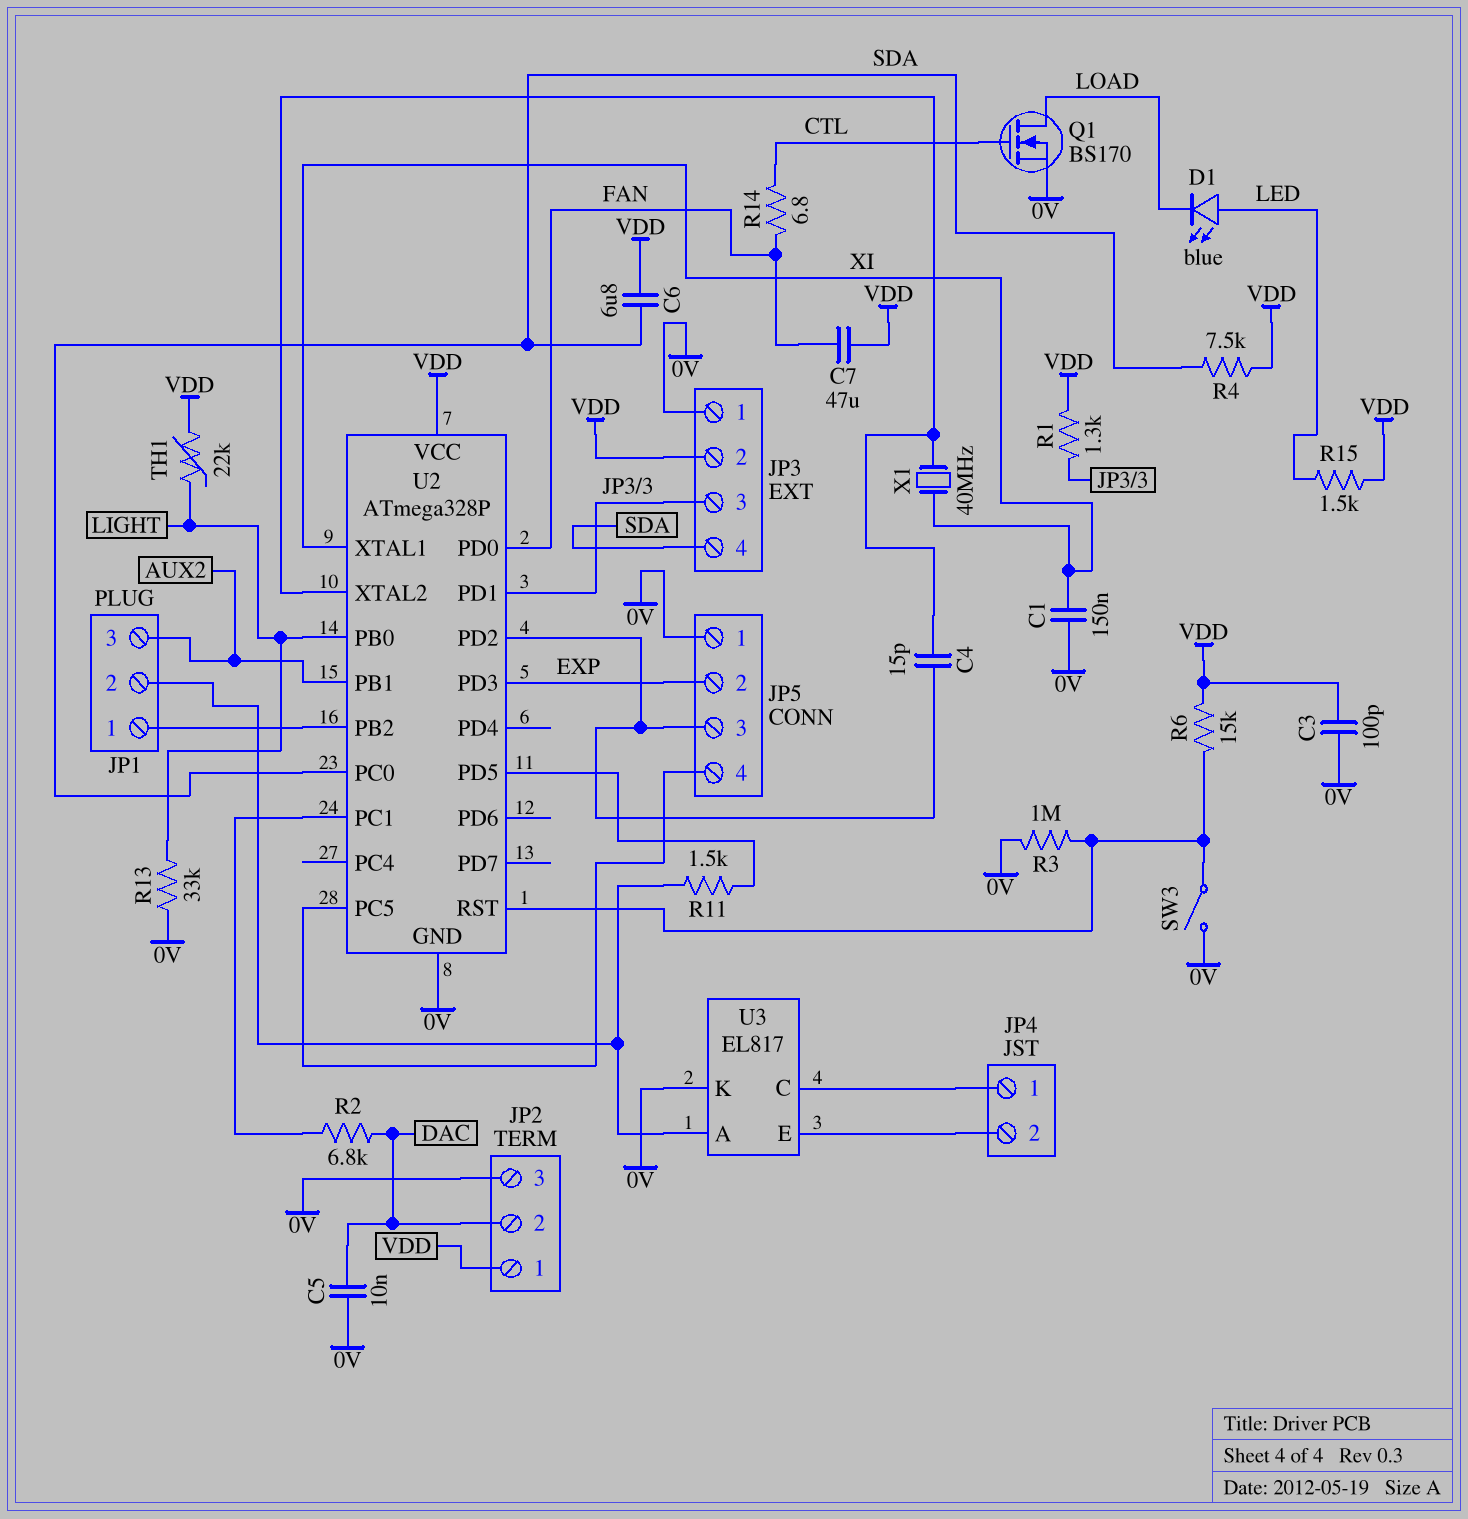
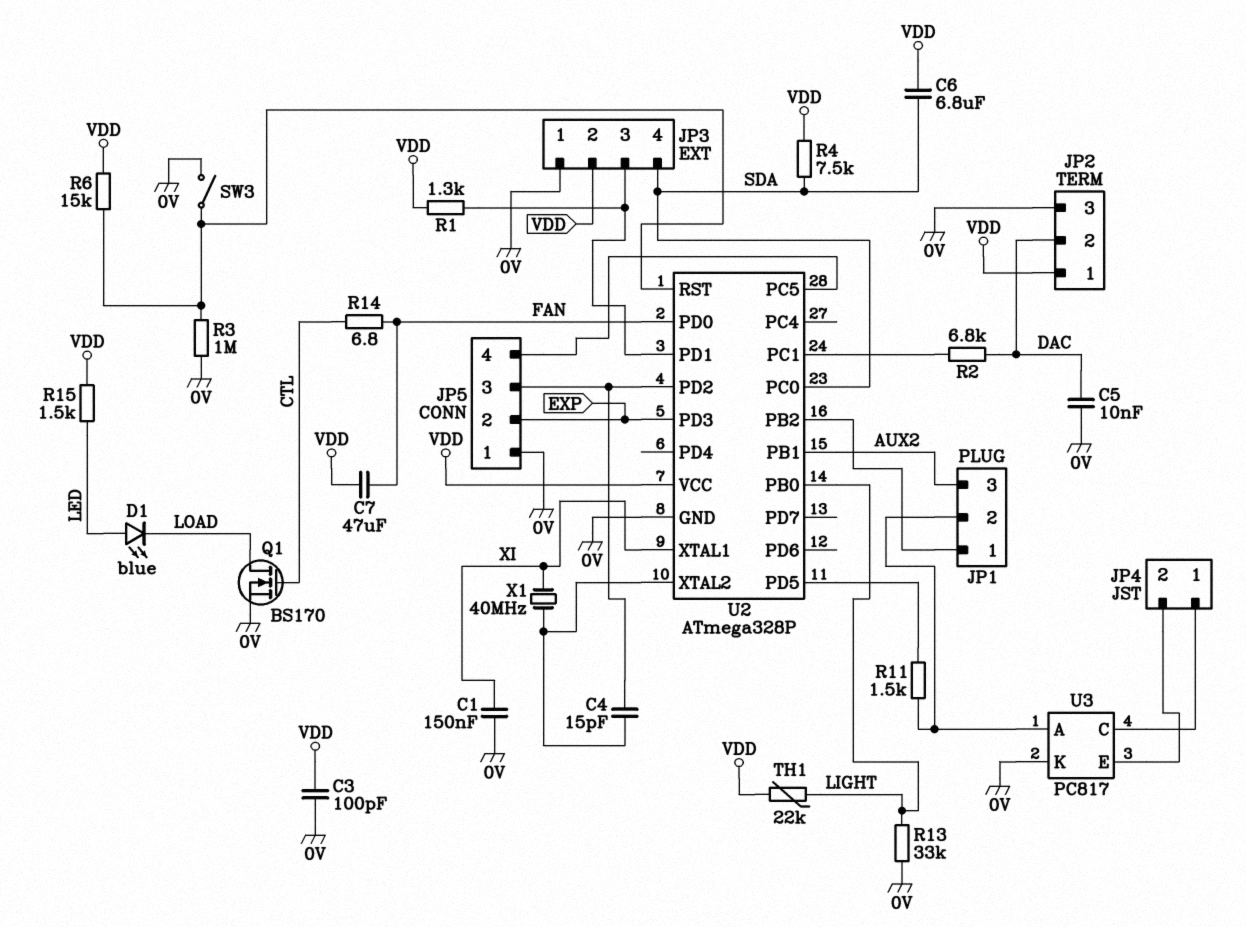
U3: EL817 -> PC817

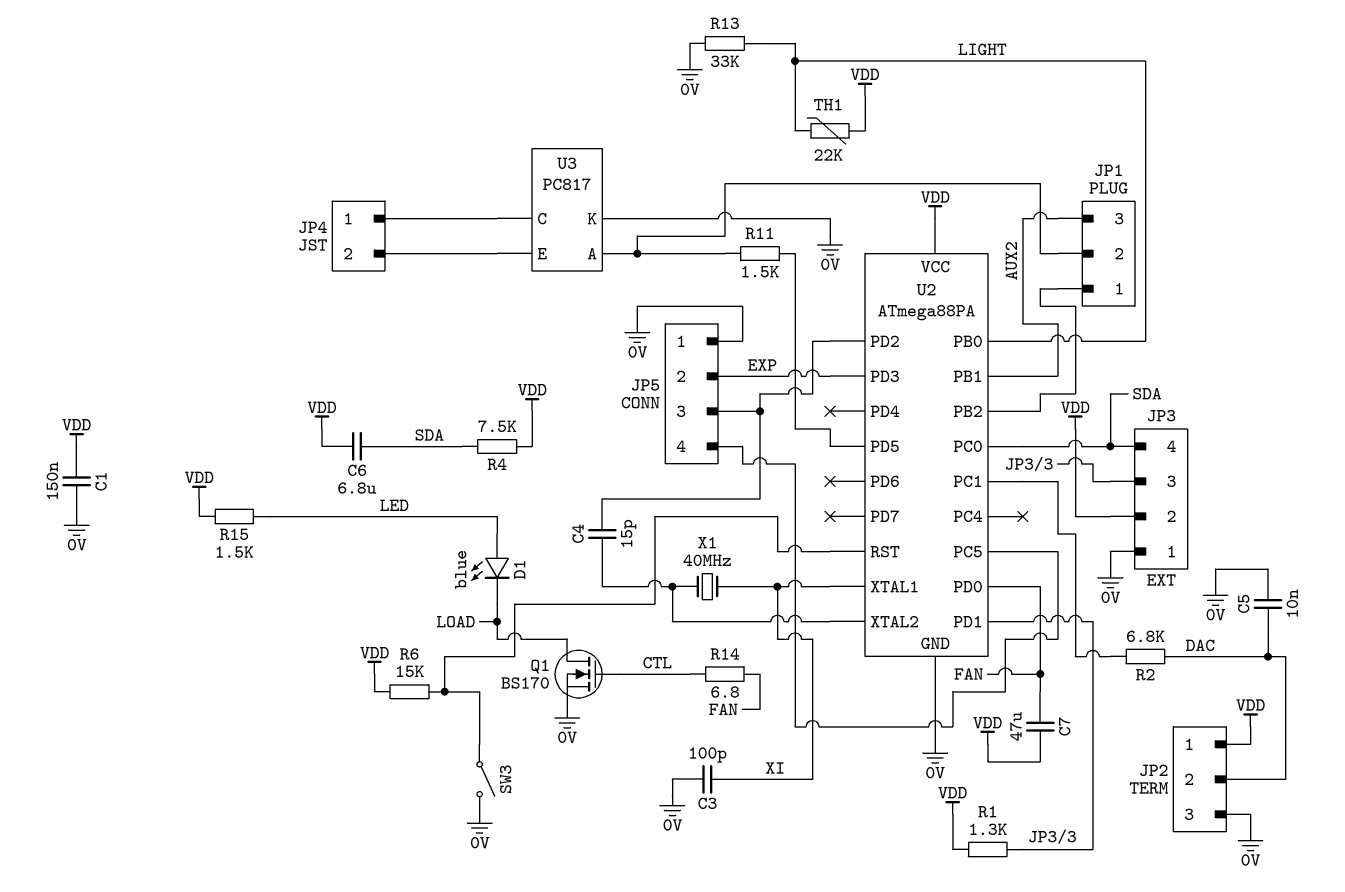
C1: 150nF (0V, XI) -> 150nF (0V, VDD)
C3: 100pF (0V, VDD) -> 100pF (0V, XI)
R3: 1M (0V, U2/RST) -> none
U2: ATmega328P -> ATmega88PA

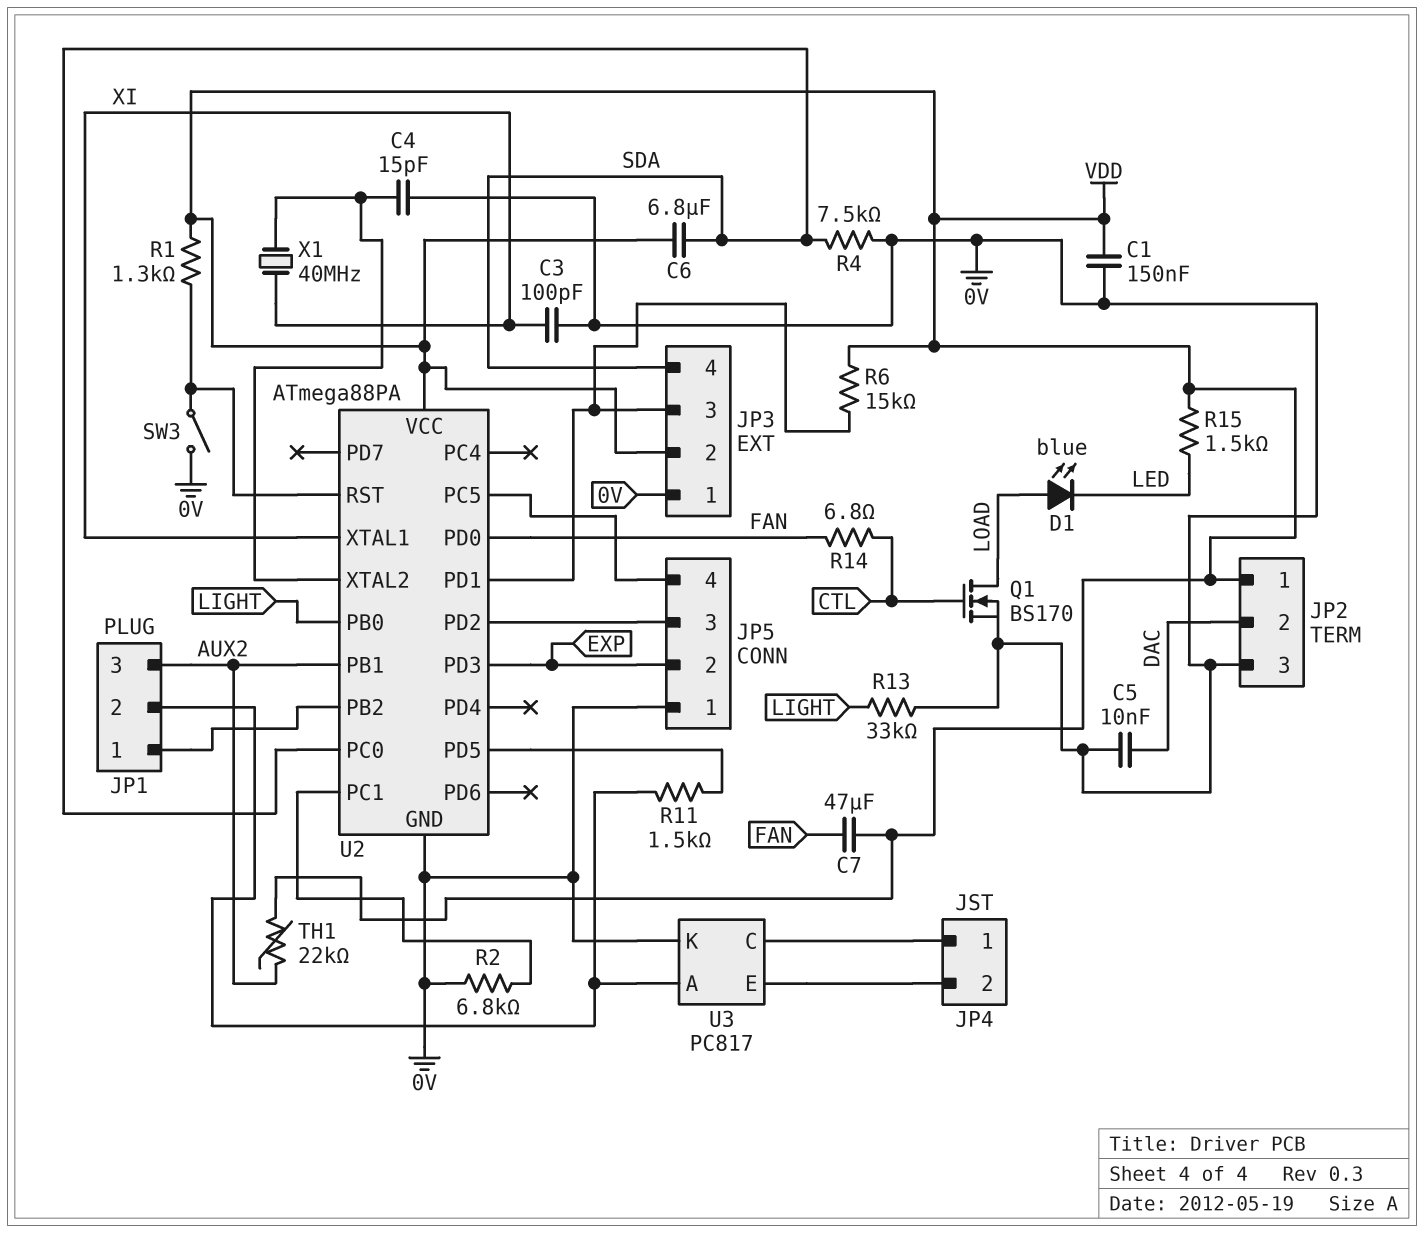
C4: 15pF (JP5/3, U2/XTAL2) -> 15pF (0V, U2/XTAL2)
D1: LED blue (A LED, K LOAD) -> LED blue (A LOAD, K LED)
R1: 1.3k (JP3/3, VDD) -> 1.3k (U2/RST, VDD)
R2: 6.8k (DAC, U2/PC1) -> 6.8k (0V, U2/PC1)
R4: 7.5k (SDA, VDD) -> 7.5k (0V, SDA)
R6: 15k (U2/RST, VDD) -> 15k (JP3/3, VDD)
TH1: 22k (LIGHT, VDD) -> 22k (AUX2, VDD)

